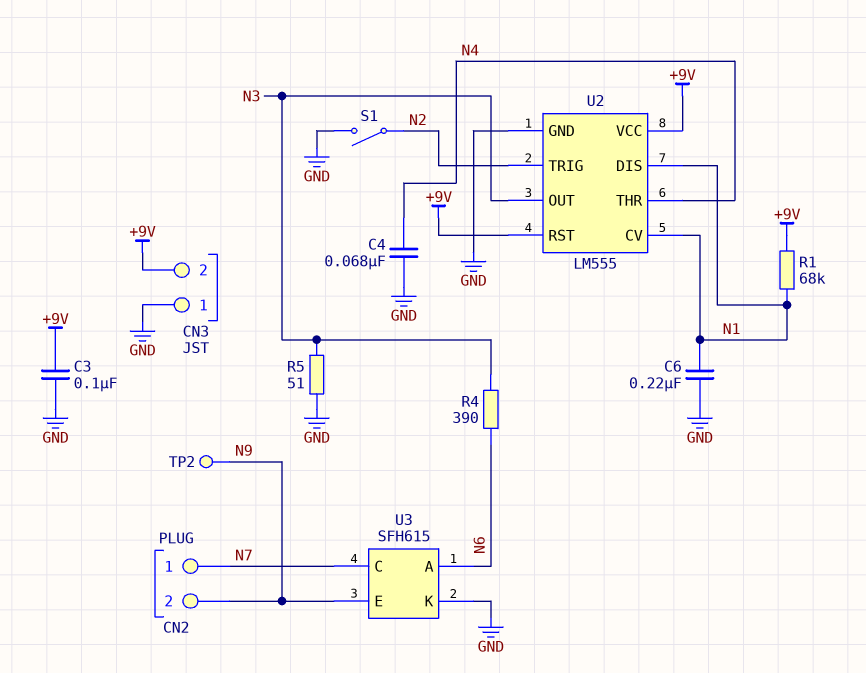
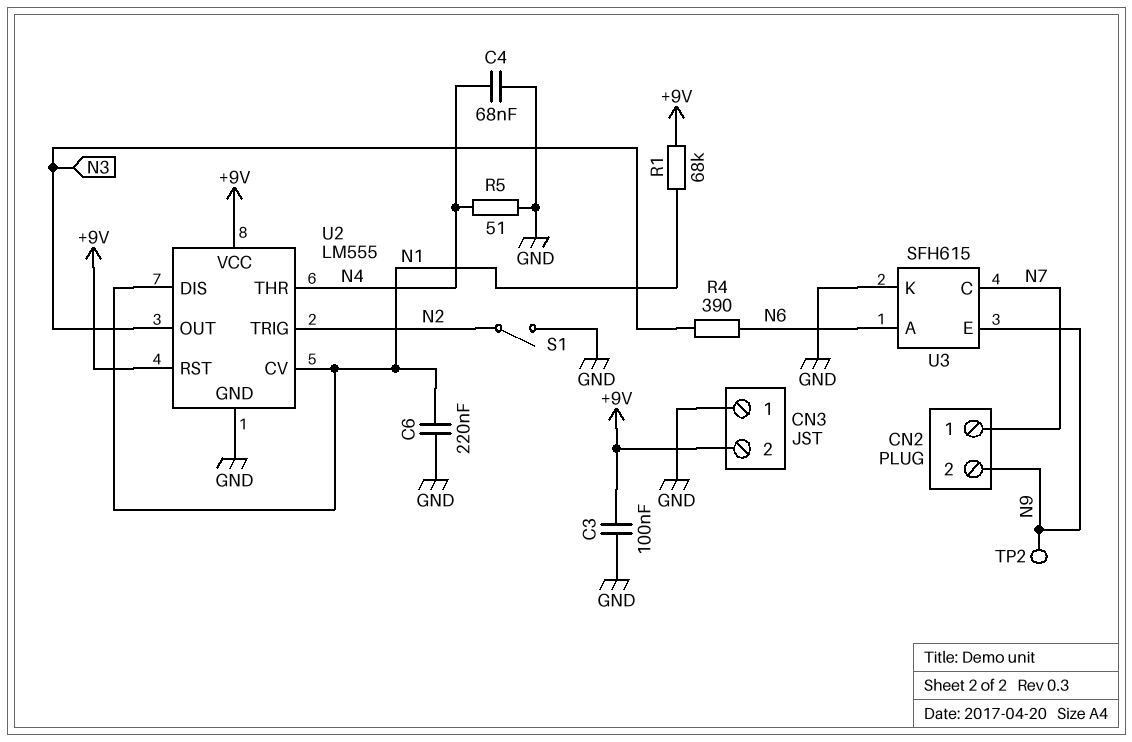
R5: 51 (GND, N3) -> 51 (GND, N4)

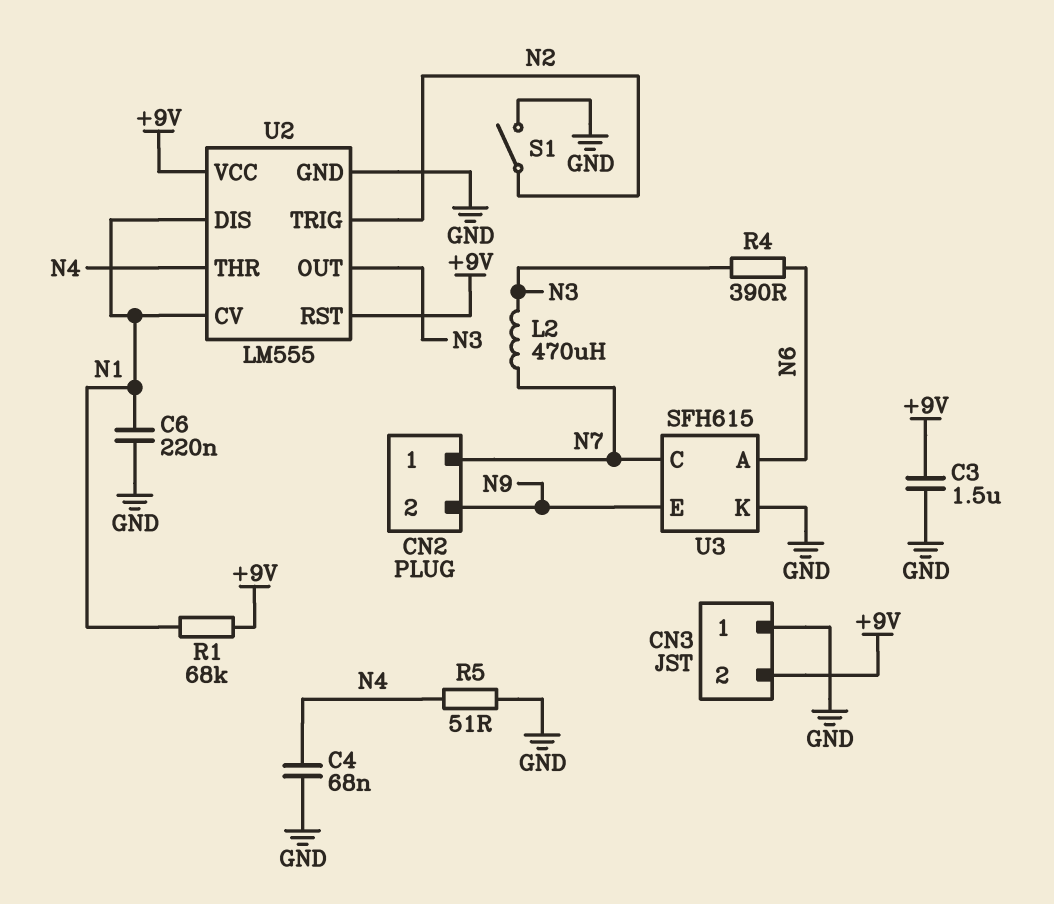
C3: 100nF (+9V, GND) -> 1.5uF (+9V, GND)
L2: none -> 470uH (N3, N7)
TP2: test point (N9) -> none

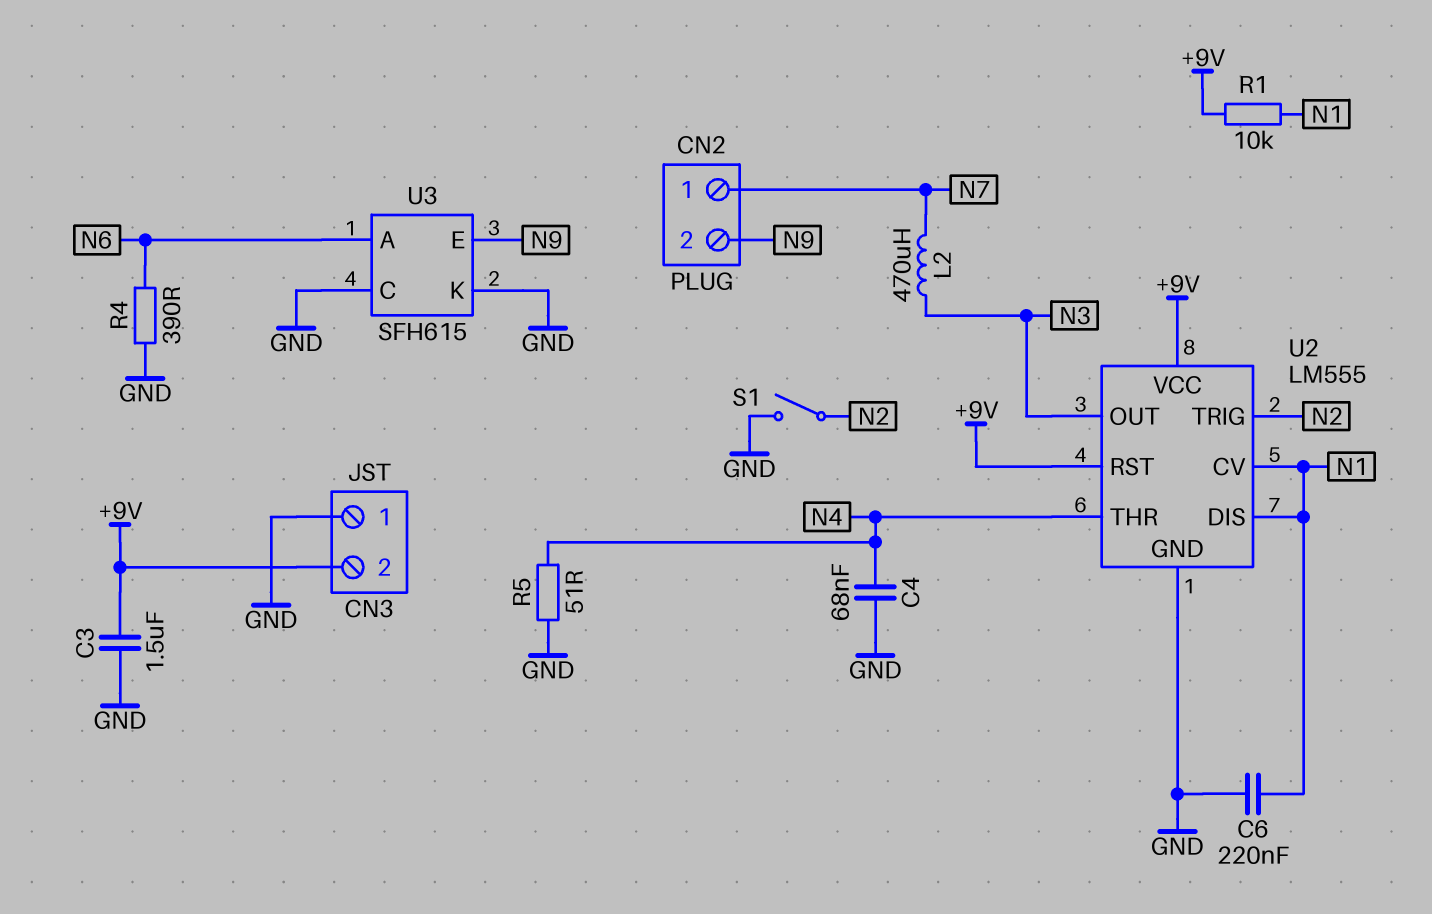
R1: 68k (+9V, N1) -> 10k (+9V, N1)
R4: 390 (N3, N6) -> 390 (GND, N6)
U3 pin C: N7 -> GND

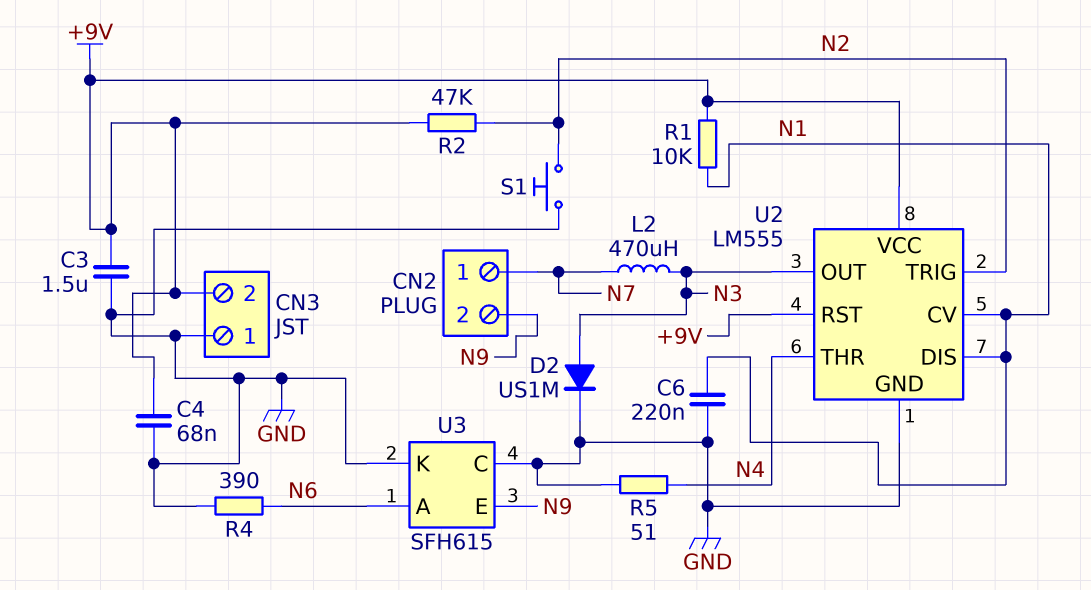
C4: 68nF (GND, N4) -> 68nF (+9V, GND)
D2: none -> diode US1M (A N3, K GND)
R2: none -> 47k (+9V, N2)
S1: switch (GND, N2) -> button (GND, N2)

